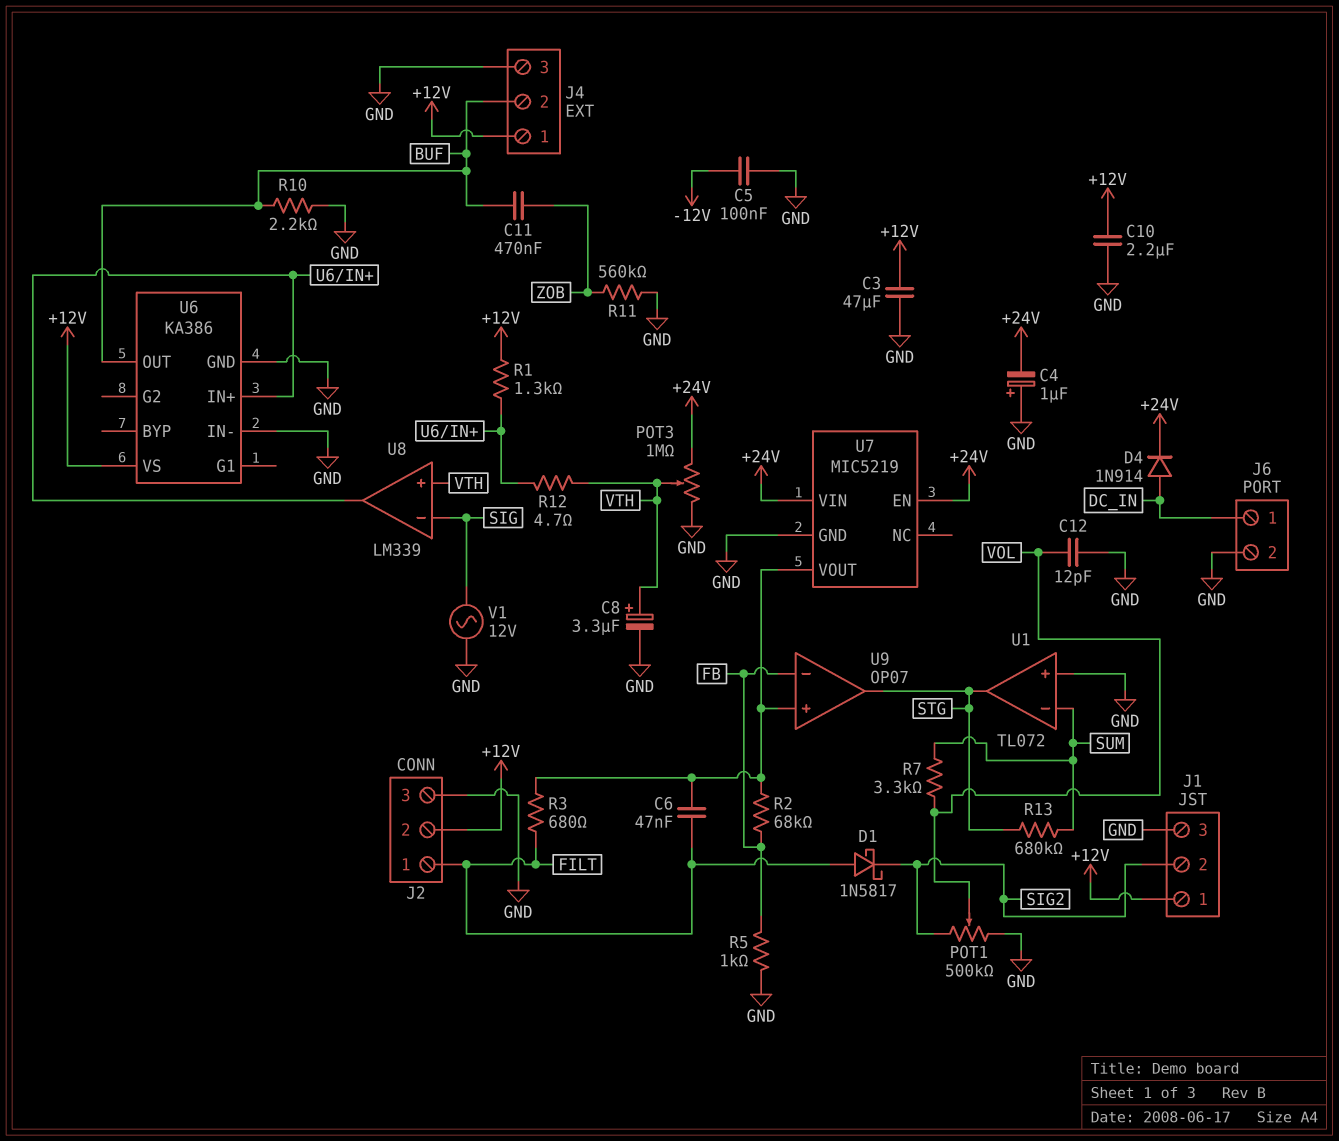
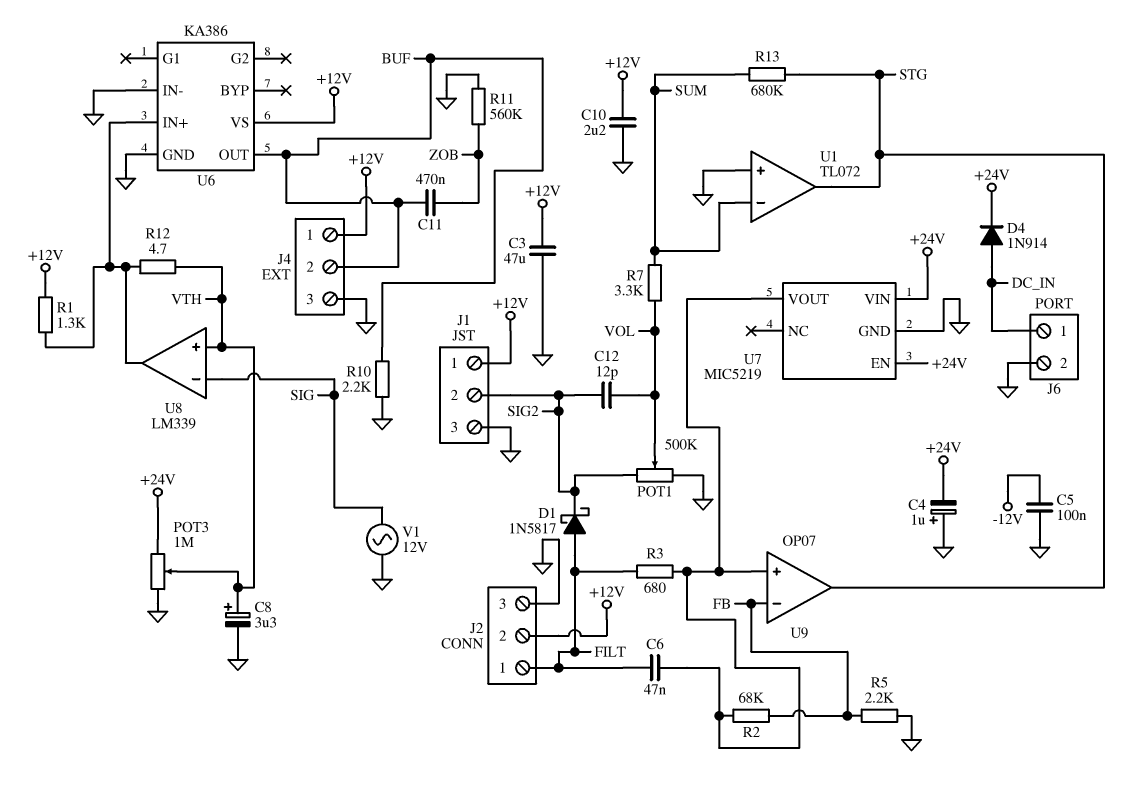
C12: 12pF (GND, VOL) -> 12pF (SIG2, VOL)
R5: 1k (FB, GND) -> 2.2k (FB, GND)

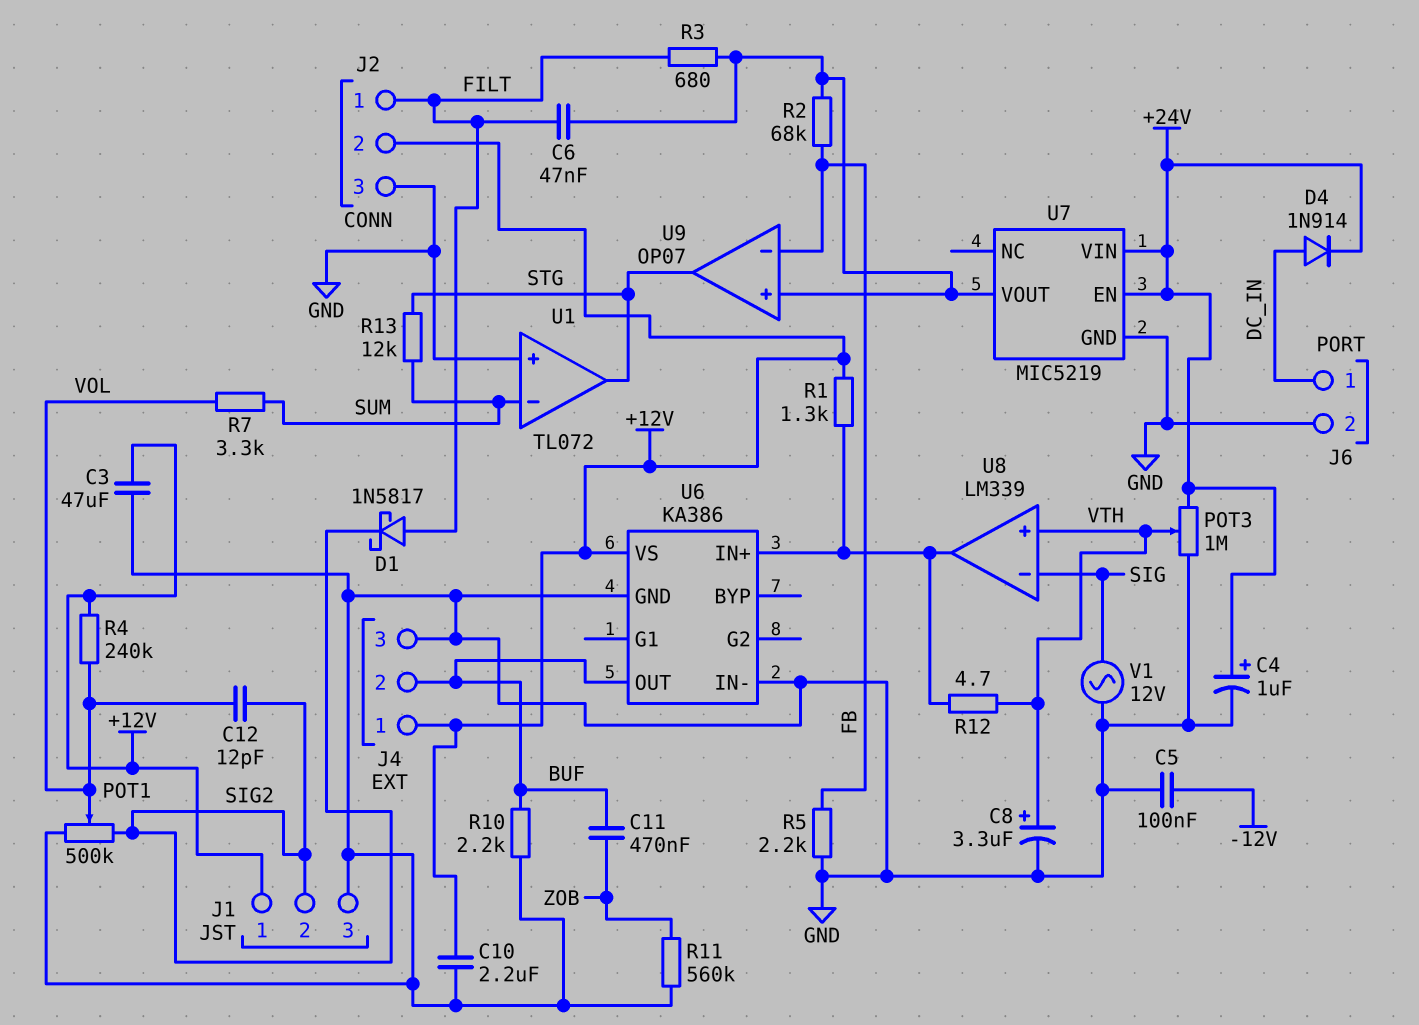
C4: 1uF (plus GND, minus +24V) -> 1uF (plus +24V, minus GND)
R4: none -> 240k (+12V, VOL)
R13: 680k (STG, SUM) -> 12k (STG, SUM)

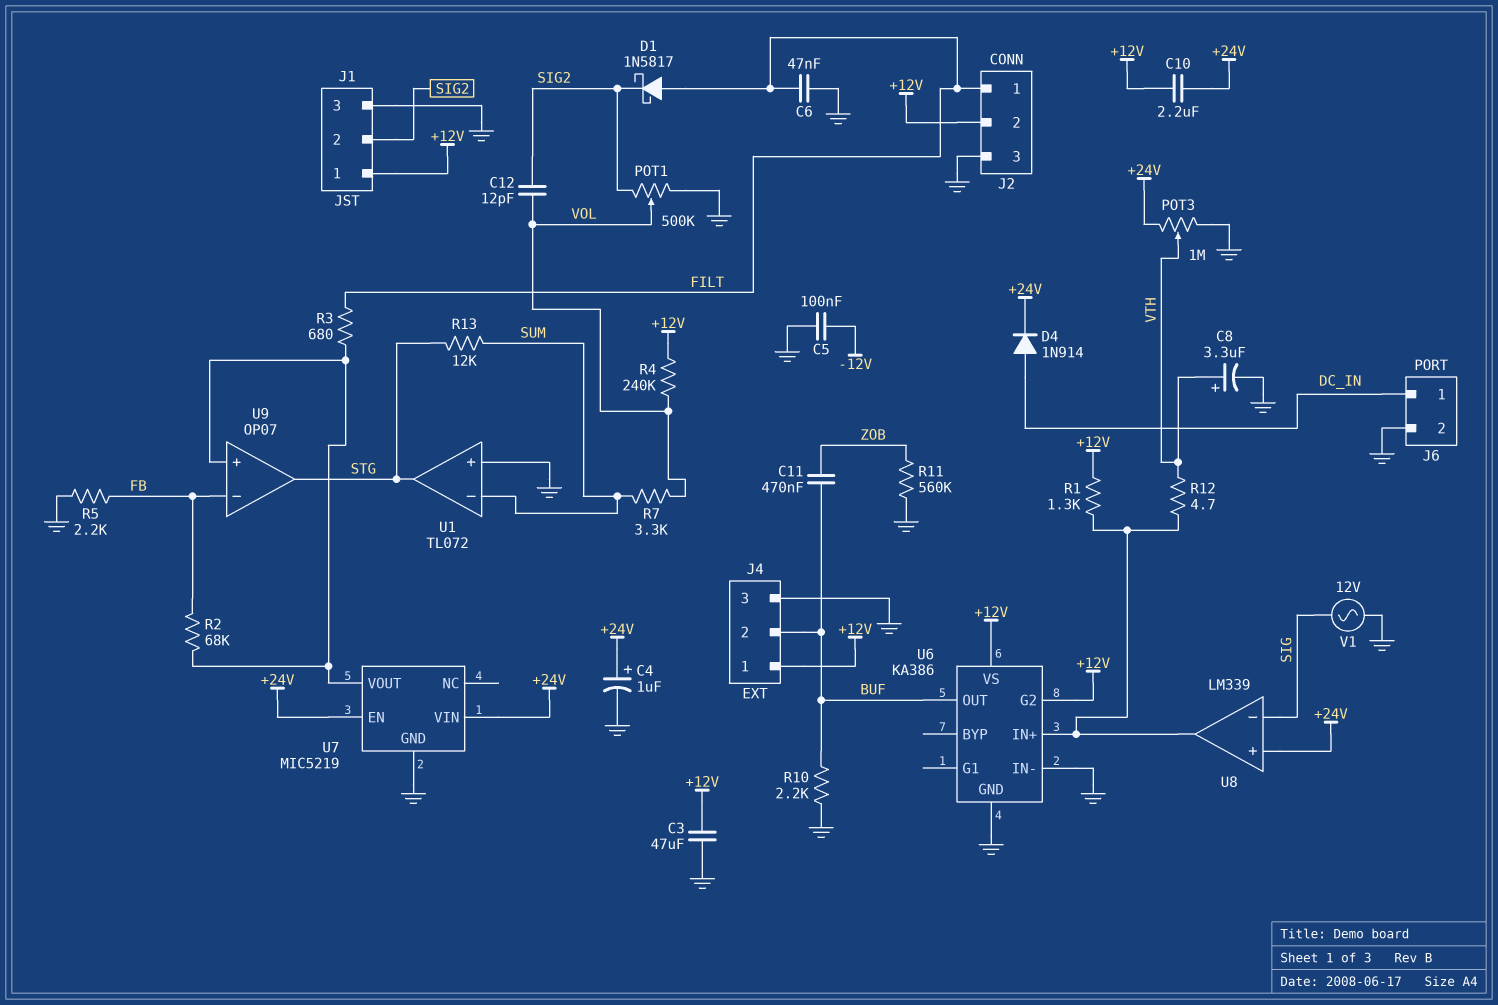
C6: 47nF (FILT, U7/VOUT) -> 47nF (FILT, GND)
C10: 2.2uF (+12V, GND) -> 2.2uF (+12V, +24V)
U6 pin G2: none -> +12V
U8 pin in+: VTH -> +24V

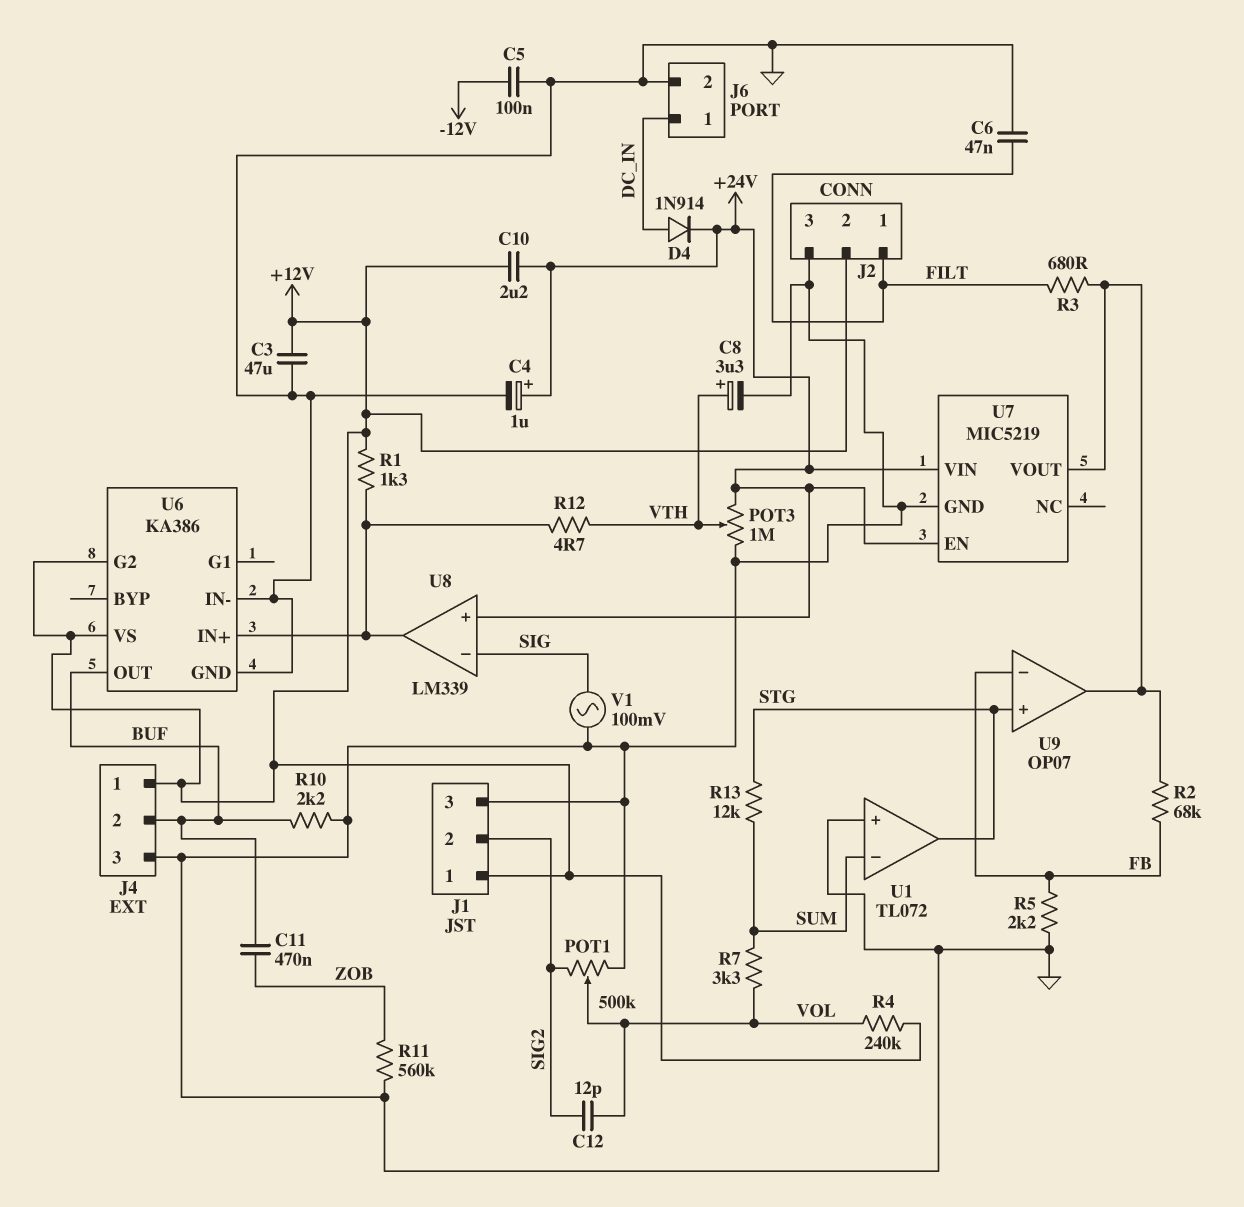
D1: schottky 1N5817 (A FILT, K SIG2) -> none
U9 pin in+: U7/VOUT -> STG
U9 pin out: STG -> U7/VOUT
V1: AC 12V (GND, SIG) -> AC 100mV (GND, SIG)

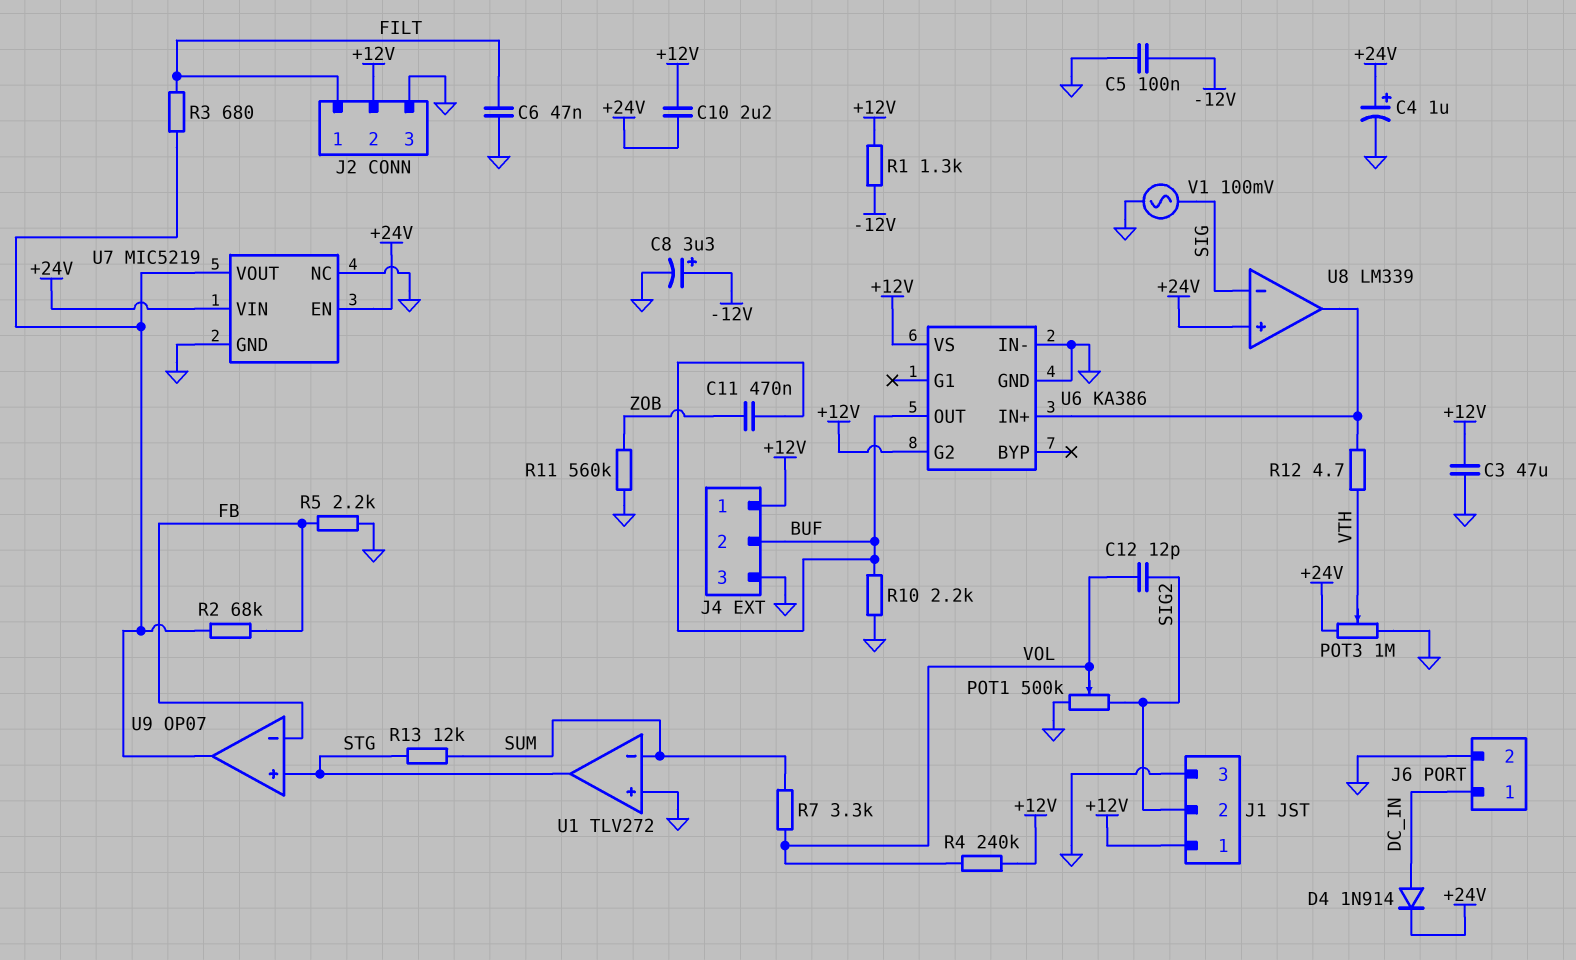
C8: 3.3uF (plus VTH, minus GND) -> 3.3uF (plus -12V, minus GND)
R1: 1.3k (+12V, U6/IN+) -> 1.3k (+12V, -12V)
U1: TL072 -> TLV272
U7 pin NC: none -> GND

